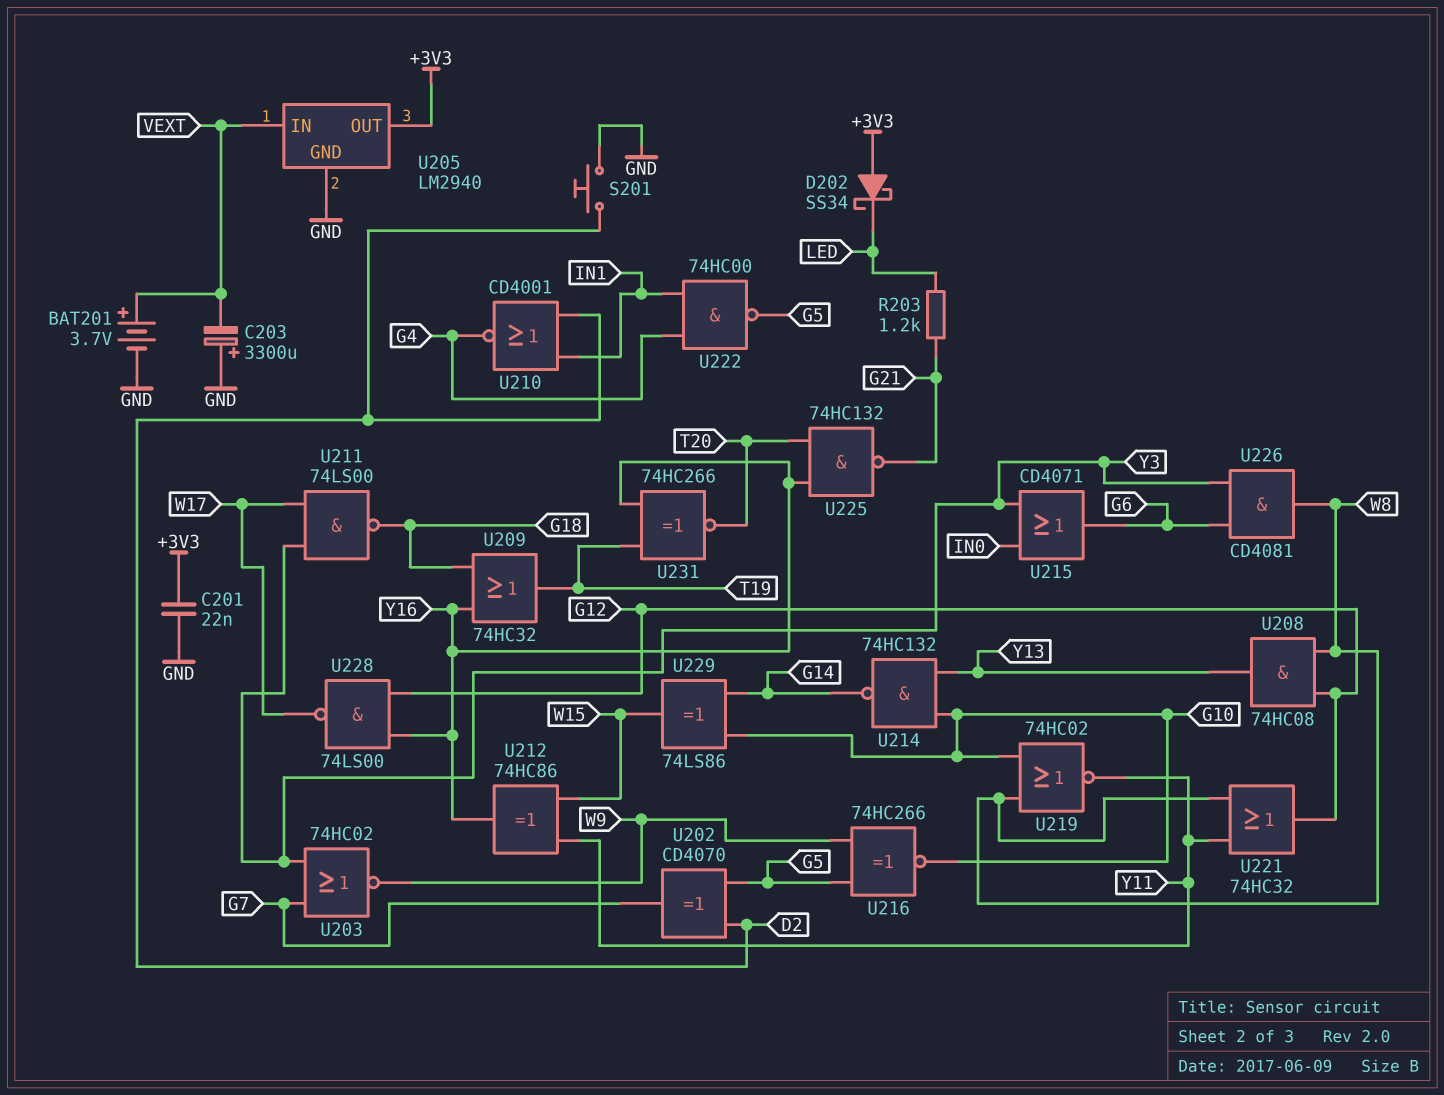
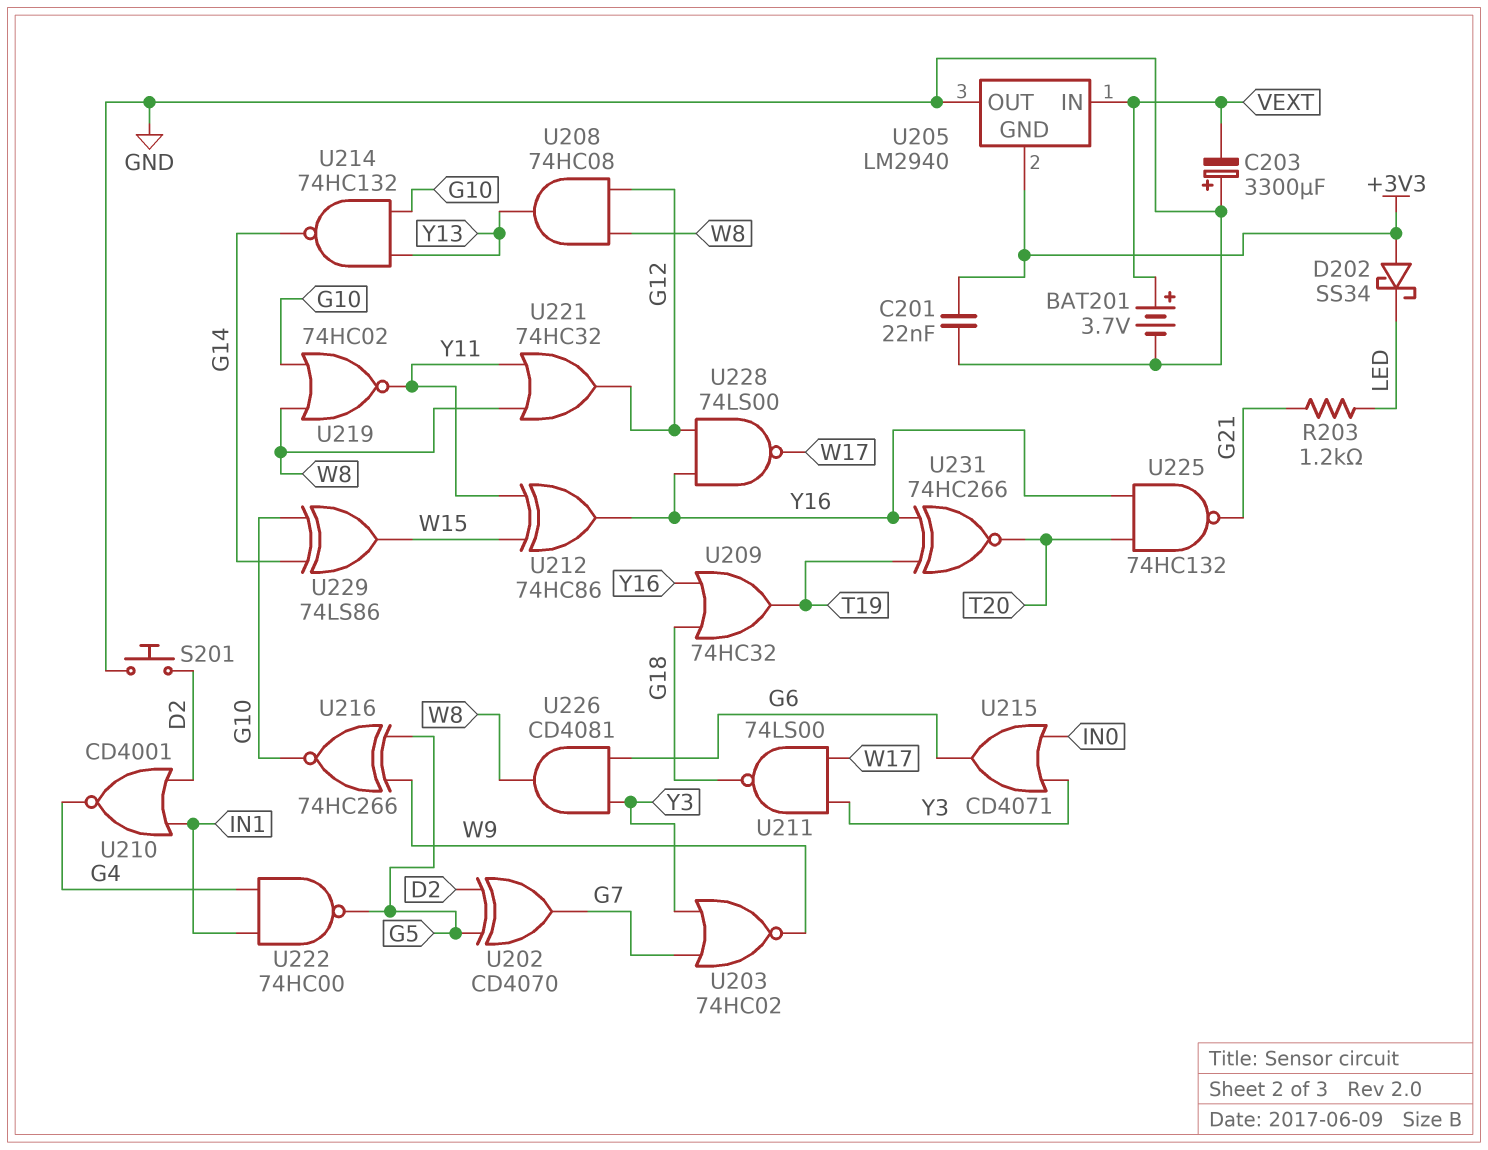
U205 pin GND: GND -> +3V3
U205 pin OUT: +3V3 -> GND

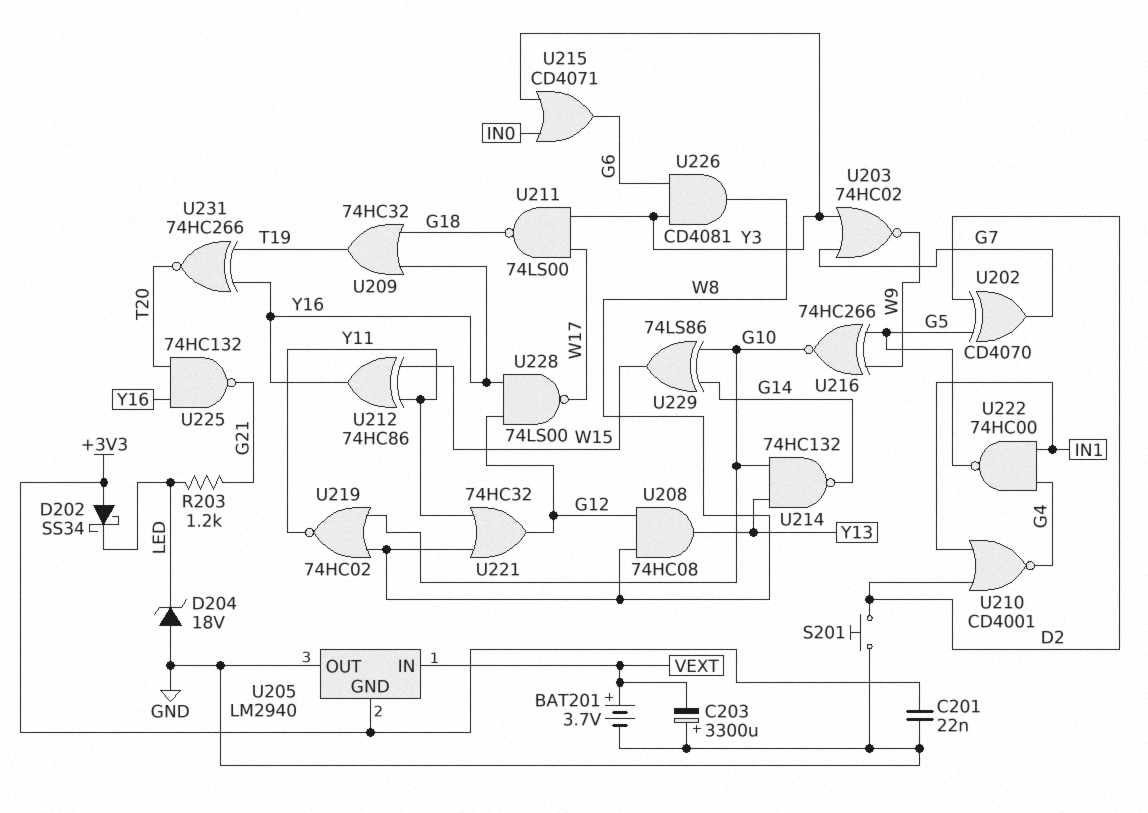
D204: none -> zener 18V (A GND, K LED)

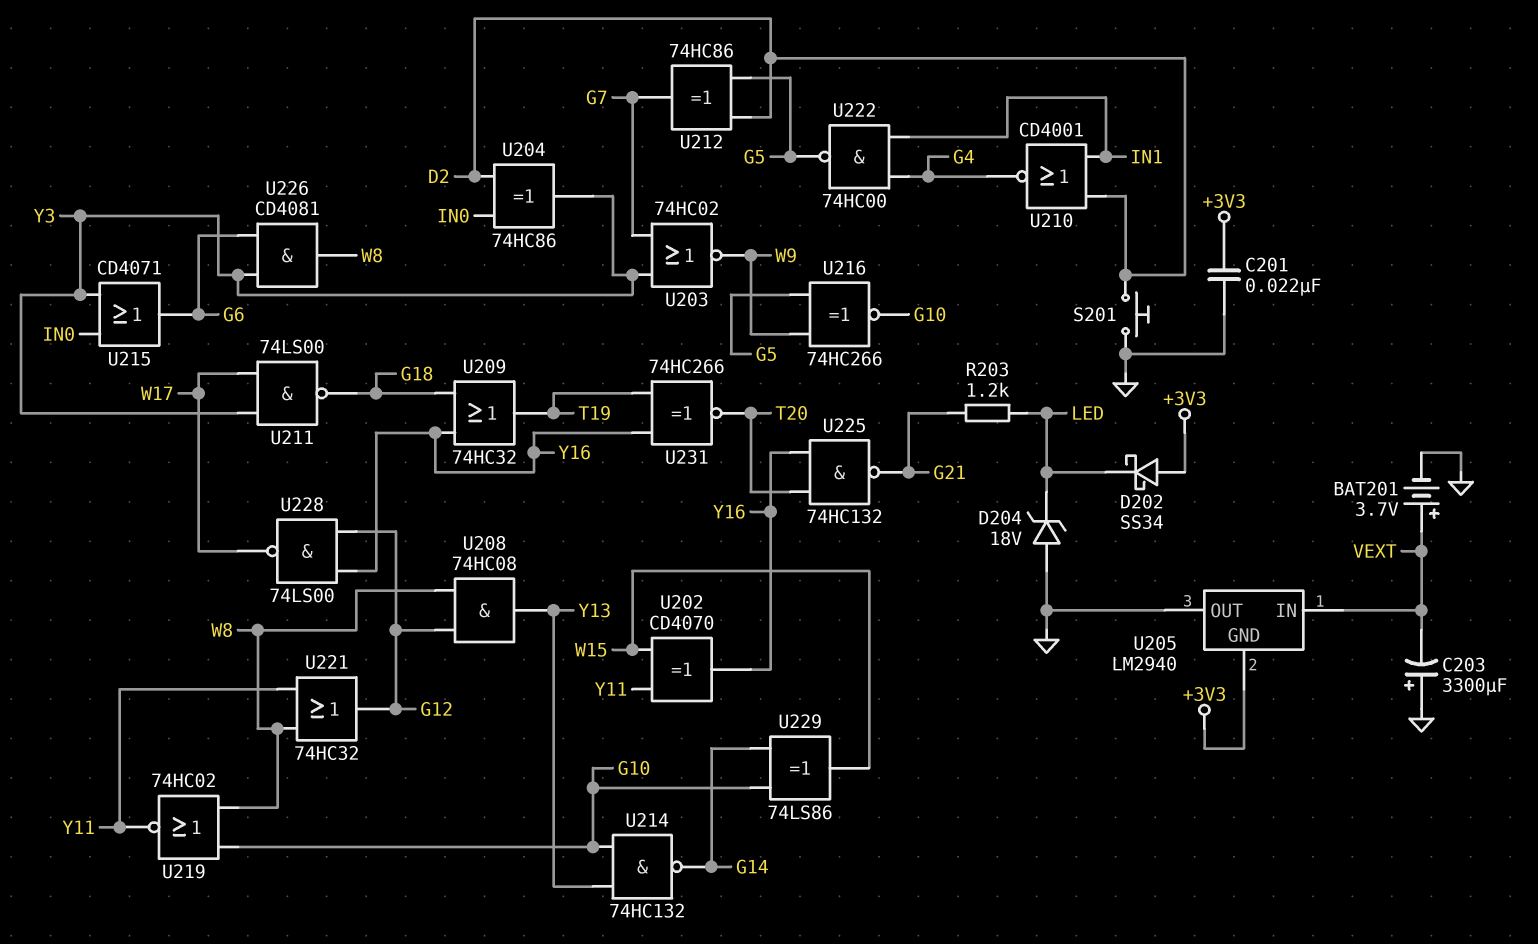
U202: XOR CD4070 (in D2, in G5, out G7) -> XOR CD4070 (in W15, in Y11, out Y16)
U204: none -> XOR 74HC86 (in D2, in IN0, out Y3)
U212: XOR 74HC86 (in W15, in Y11, out Y16) -> XOR 74HC86 (in D2, in G5, out G7)

